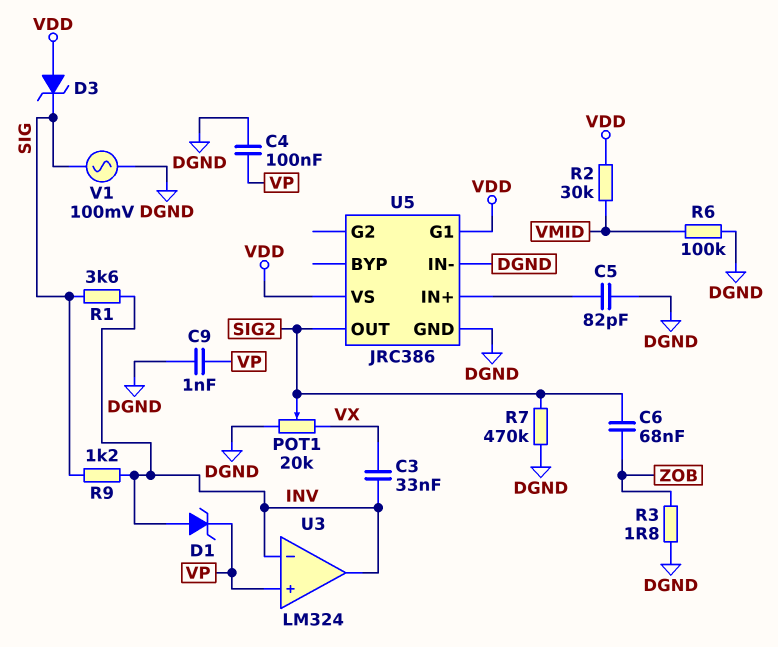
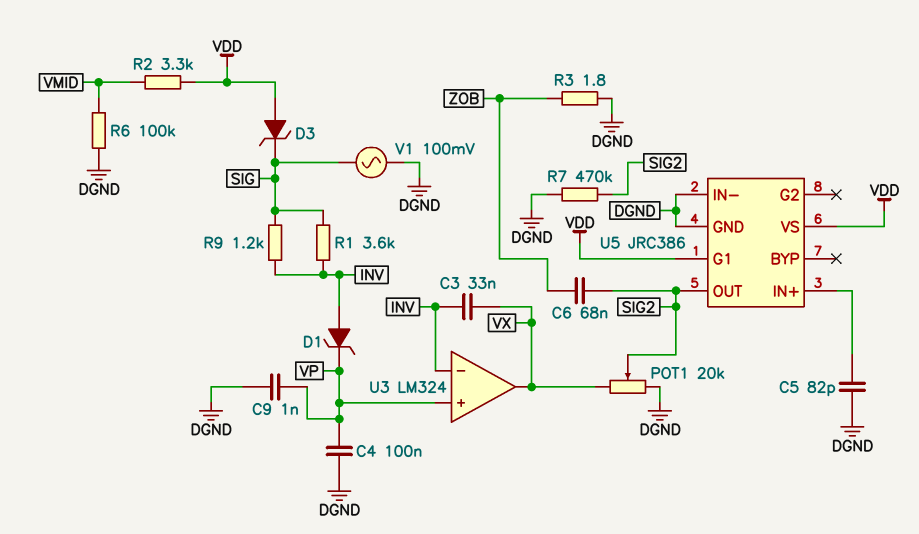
R2: 30k (VDD, VMID) -> 3.3k (VDD, VMID)
U3 pin out: INV -> VX

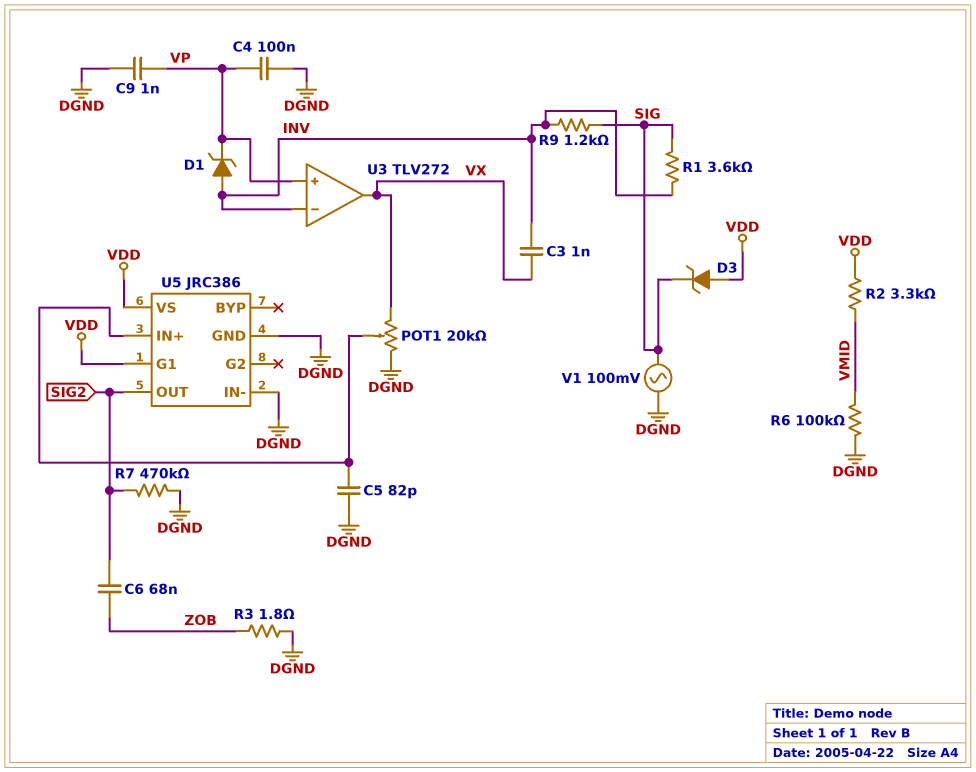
C3: 33nF (INV, VX) -> 1nF (INV, VX)
POT1: 20k (DGND, VX, wiper SIG2) -> 20k (DGND, VX, wiper U5/IN+)
U3: LM324 -> TLV272

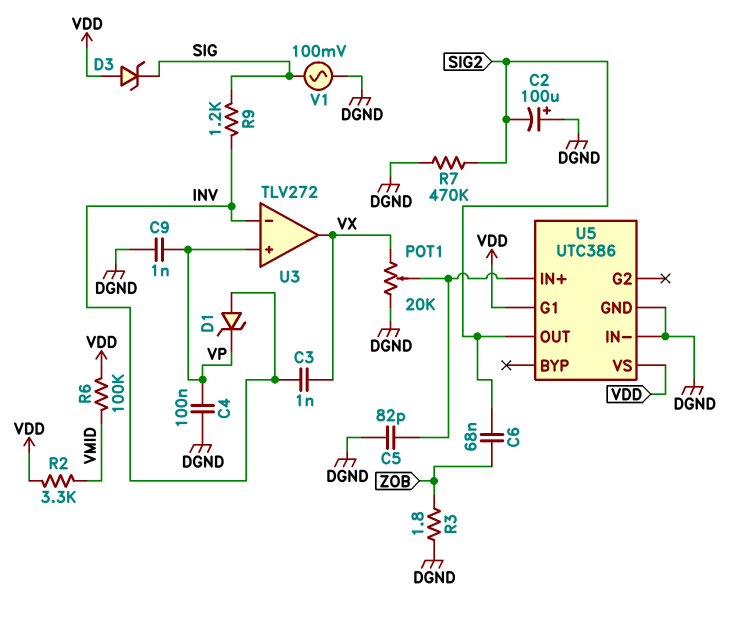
C2: none -> 100uF (plus DGND, minus SIG2)
R1: 3.6k (INV, SIG) -> none
R6: 100k (DGND, VMID) -> 100k (VDD, VMID)
U5: JRC386 -> UTC386

